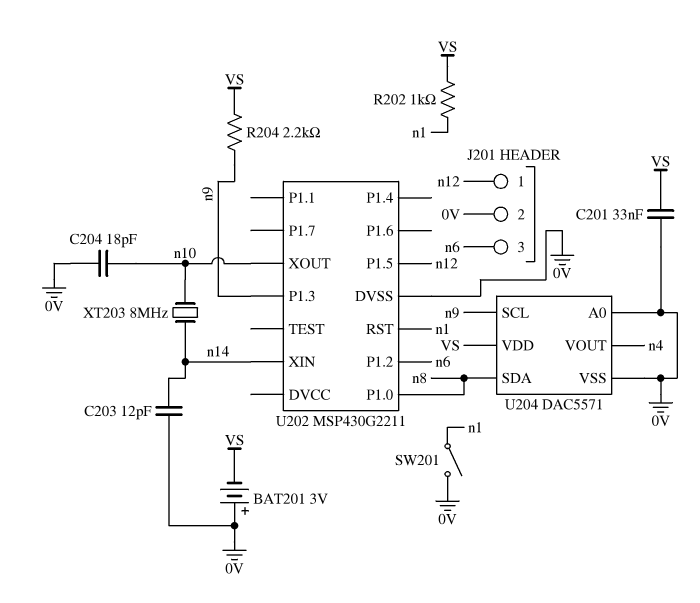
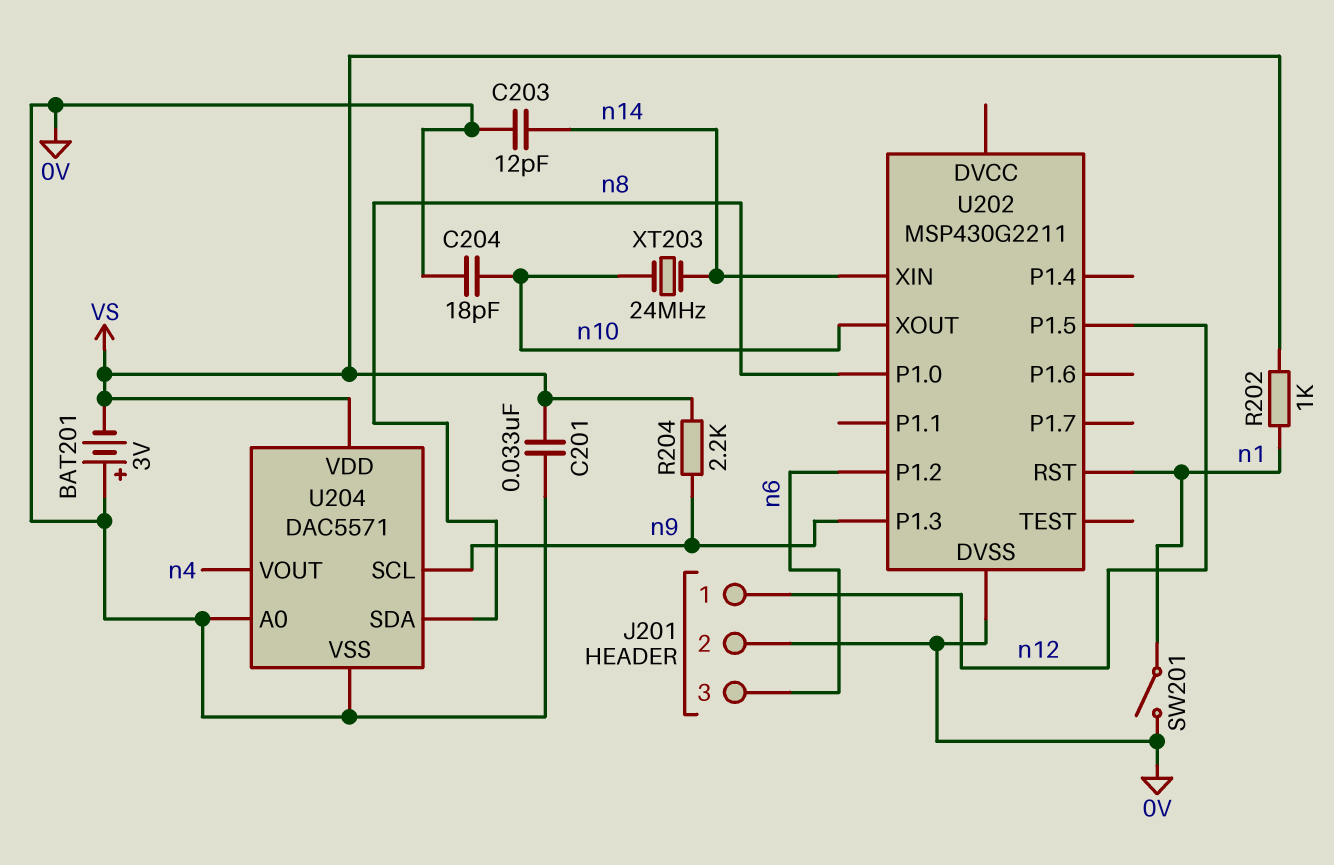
XT203: 8MHz (n10, n14) -> 24MHz (n10, n14)

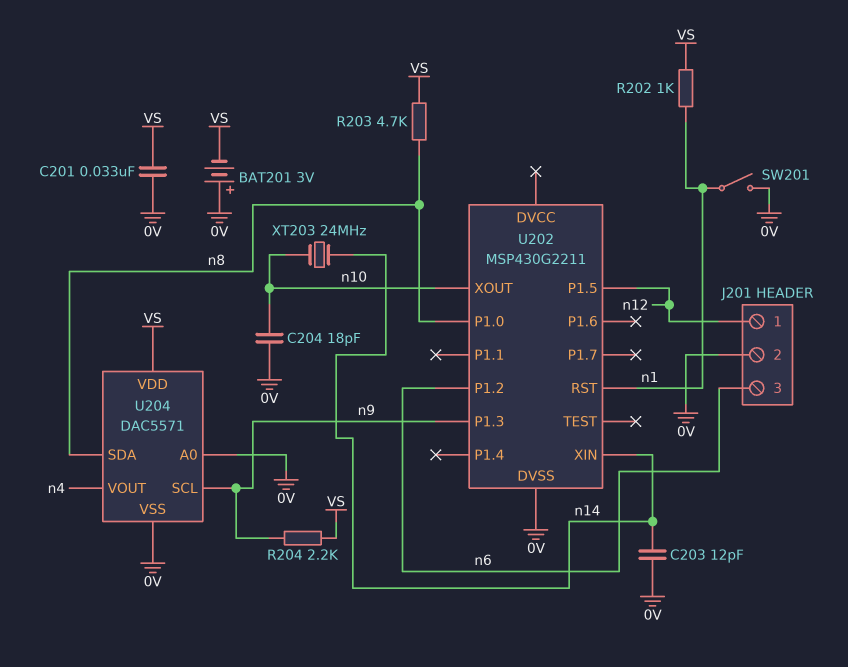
R203: none -> 4.7k (VS, n8)

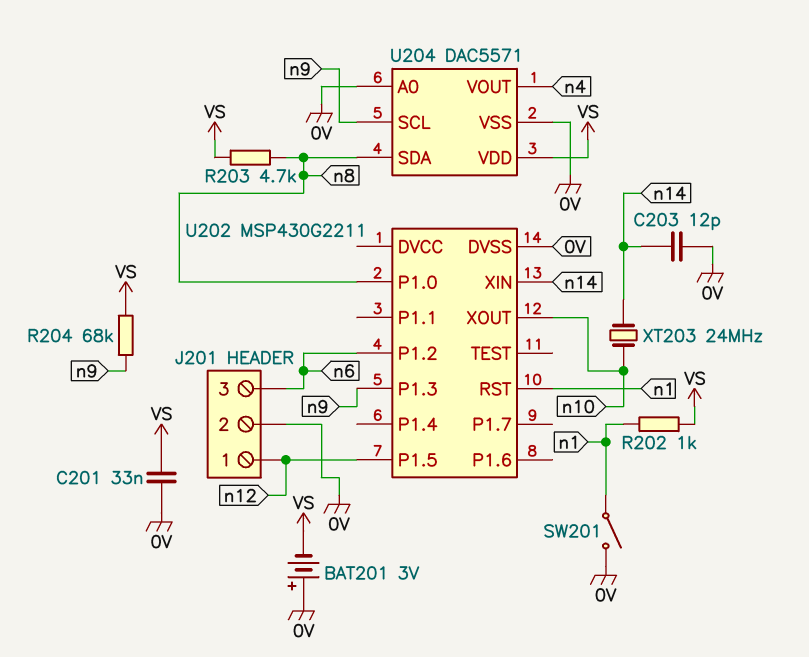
C204: 18pF (0V, n10) -> none
R204: 2.2k (VS, n9) -> 68k (VS, n9)

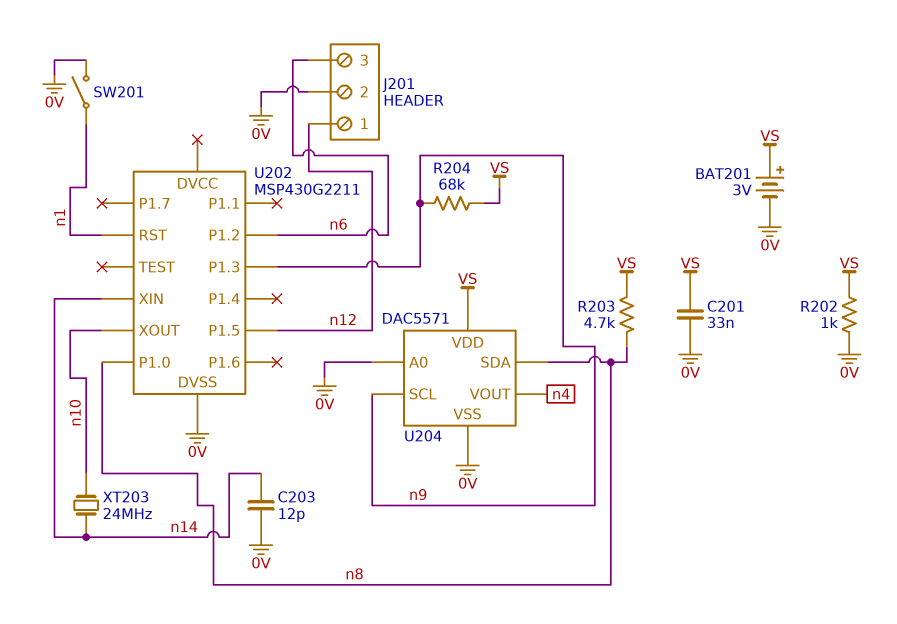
BAT201: 3V (plus 0V, minus VS) -> 3V (plus VS, minus 0V)
R202: 1k (VS, n1) -> 1k (0V, VS)

